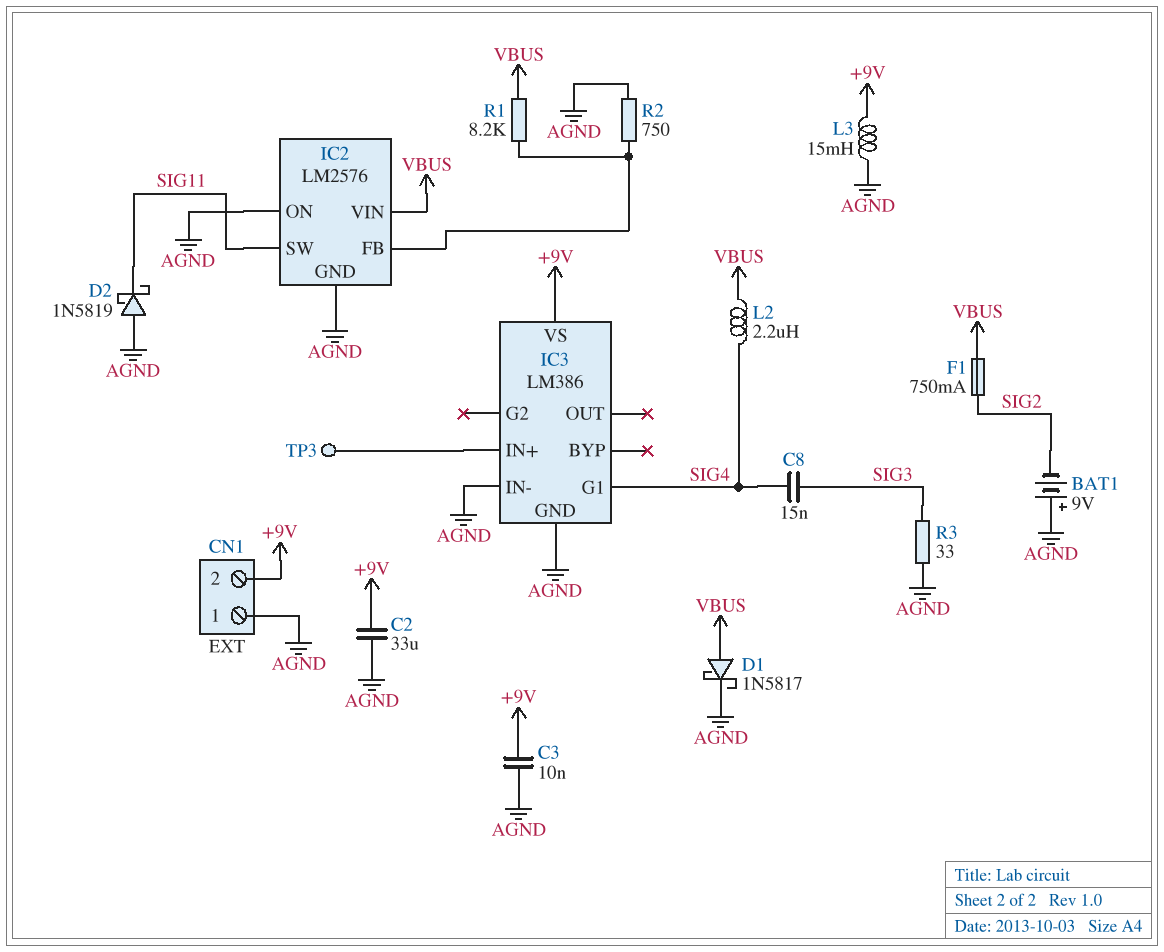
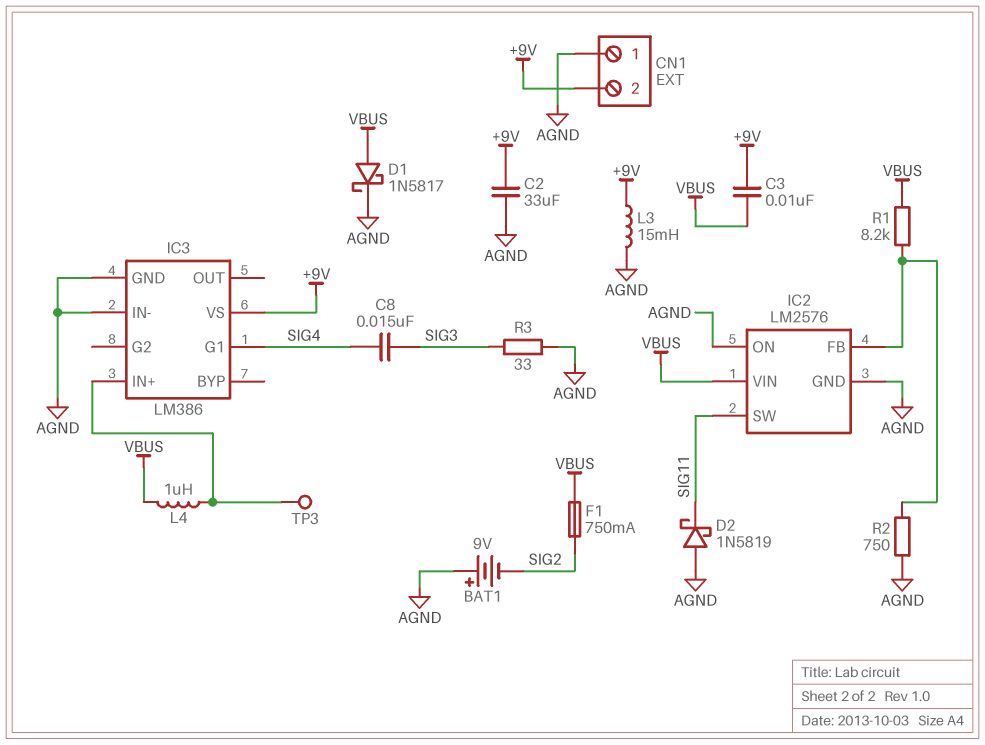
C3: 10nF (+9V, AGND) -> 10nF (+9V, VBUS)
L2: 2.2uH (SIG4, VBUS) -> none
L4: none -> 1uH (IC3/IN+, VBUS)

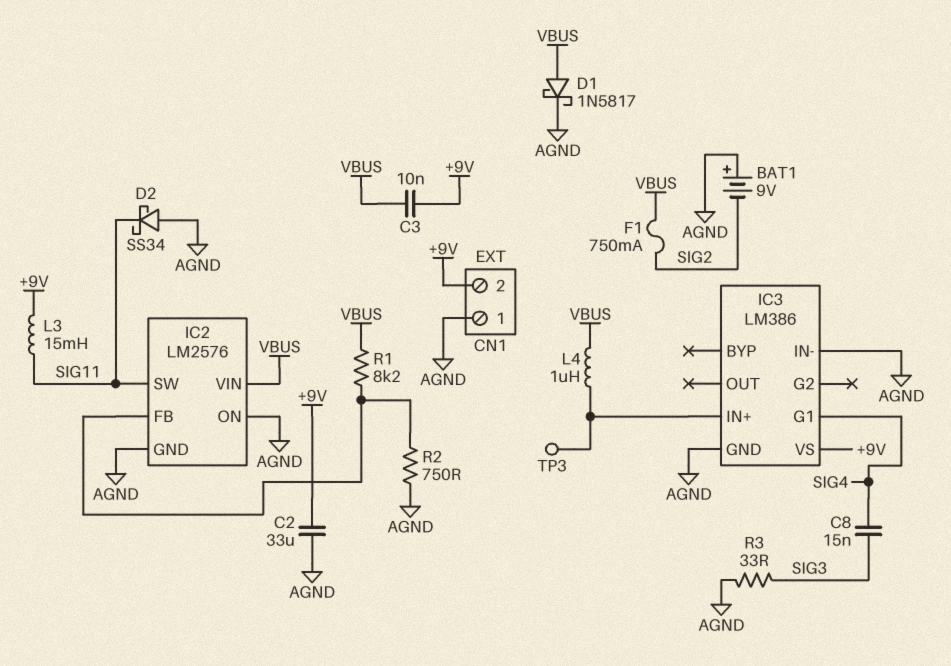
D2: schottky 1N5819 (A AGND, K SIG11) -> schottky SS34 (A AGND, K SIG11)
L3: 15mH (+9V, AGND) -> 15mH (+9V, SIG11)

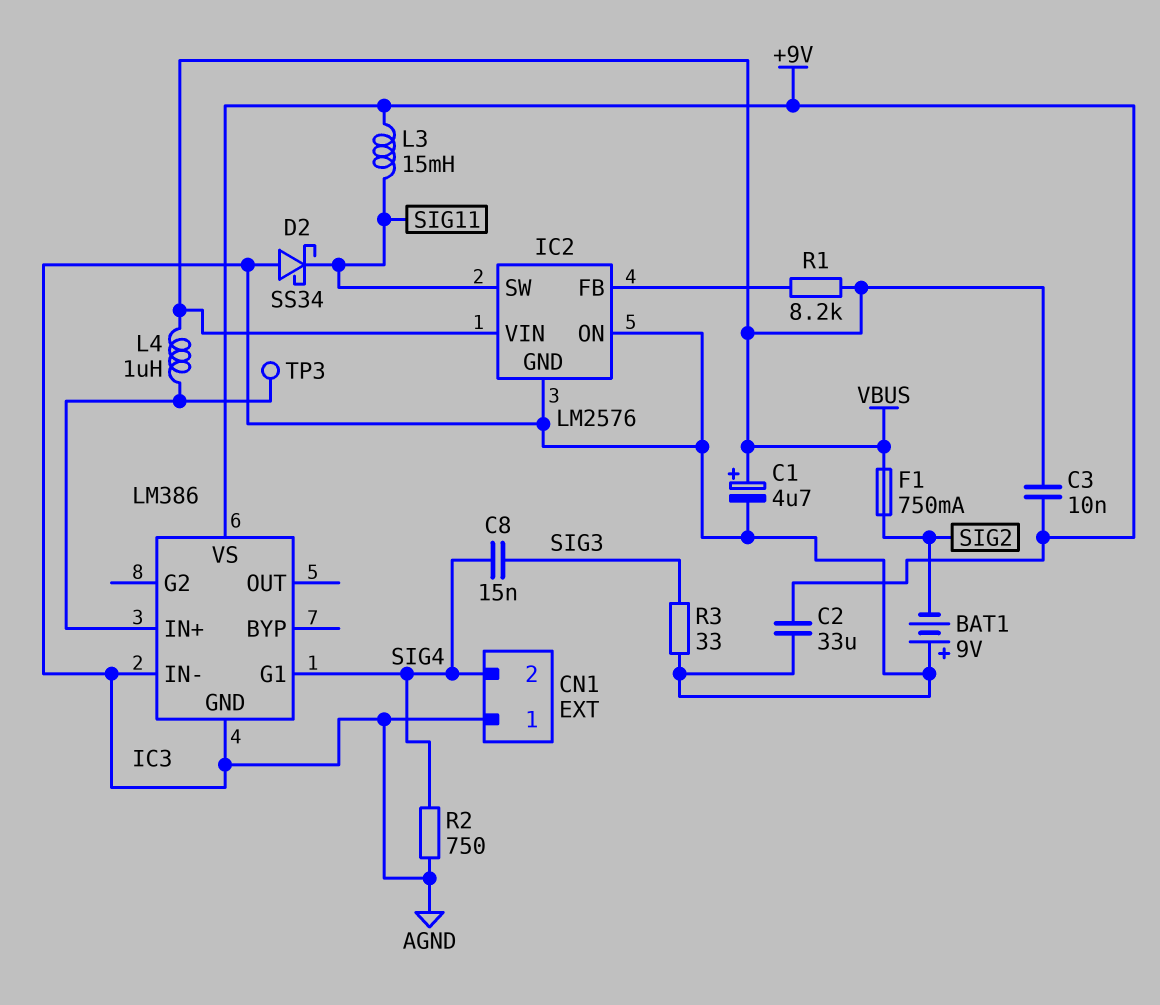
C1: none -> 4.7uF (plus VBUS, minus AGND)
CN1 pin 2: +9V -> SIG4
D1: schottky 1N5817 (A VBUS, K AGND) -> none
R2: 750 (AGND, IC2/FB) -> 750 (AGND, SIG4)

